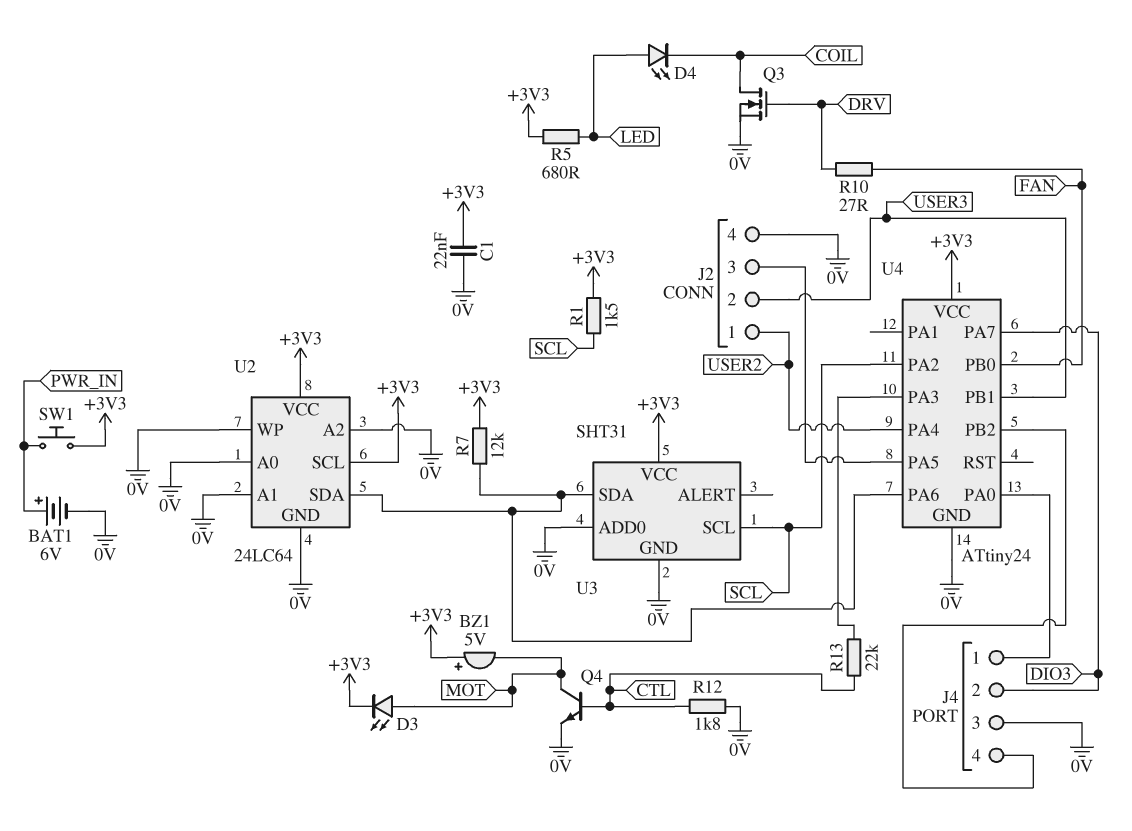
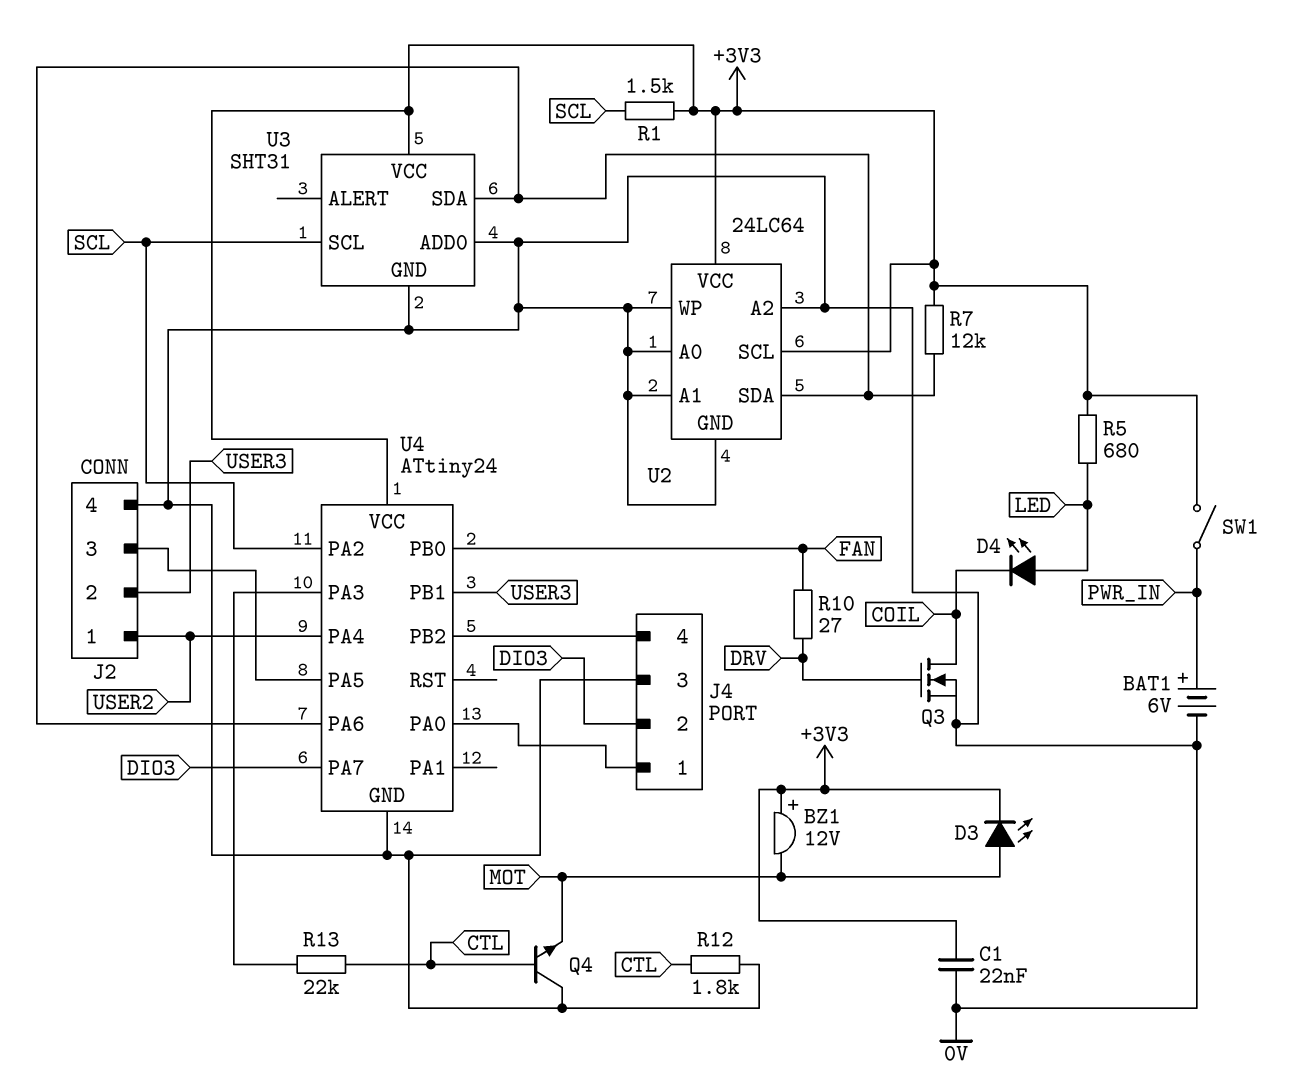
BZ1: buzzer 5V (plus +3V3, minus MOT) -> buzzer 12V (plus +3V3, minus MOT)
Q4: NPN (B CTL, C MOT, E 0V) -> NPN (B CTL, C 0V, E MOT)
SW1: button (+3V3, PWR_IN) -> switch (+3V3, PWR_IN)

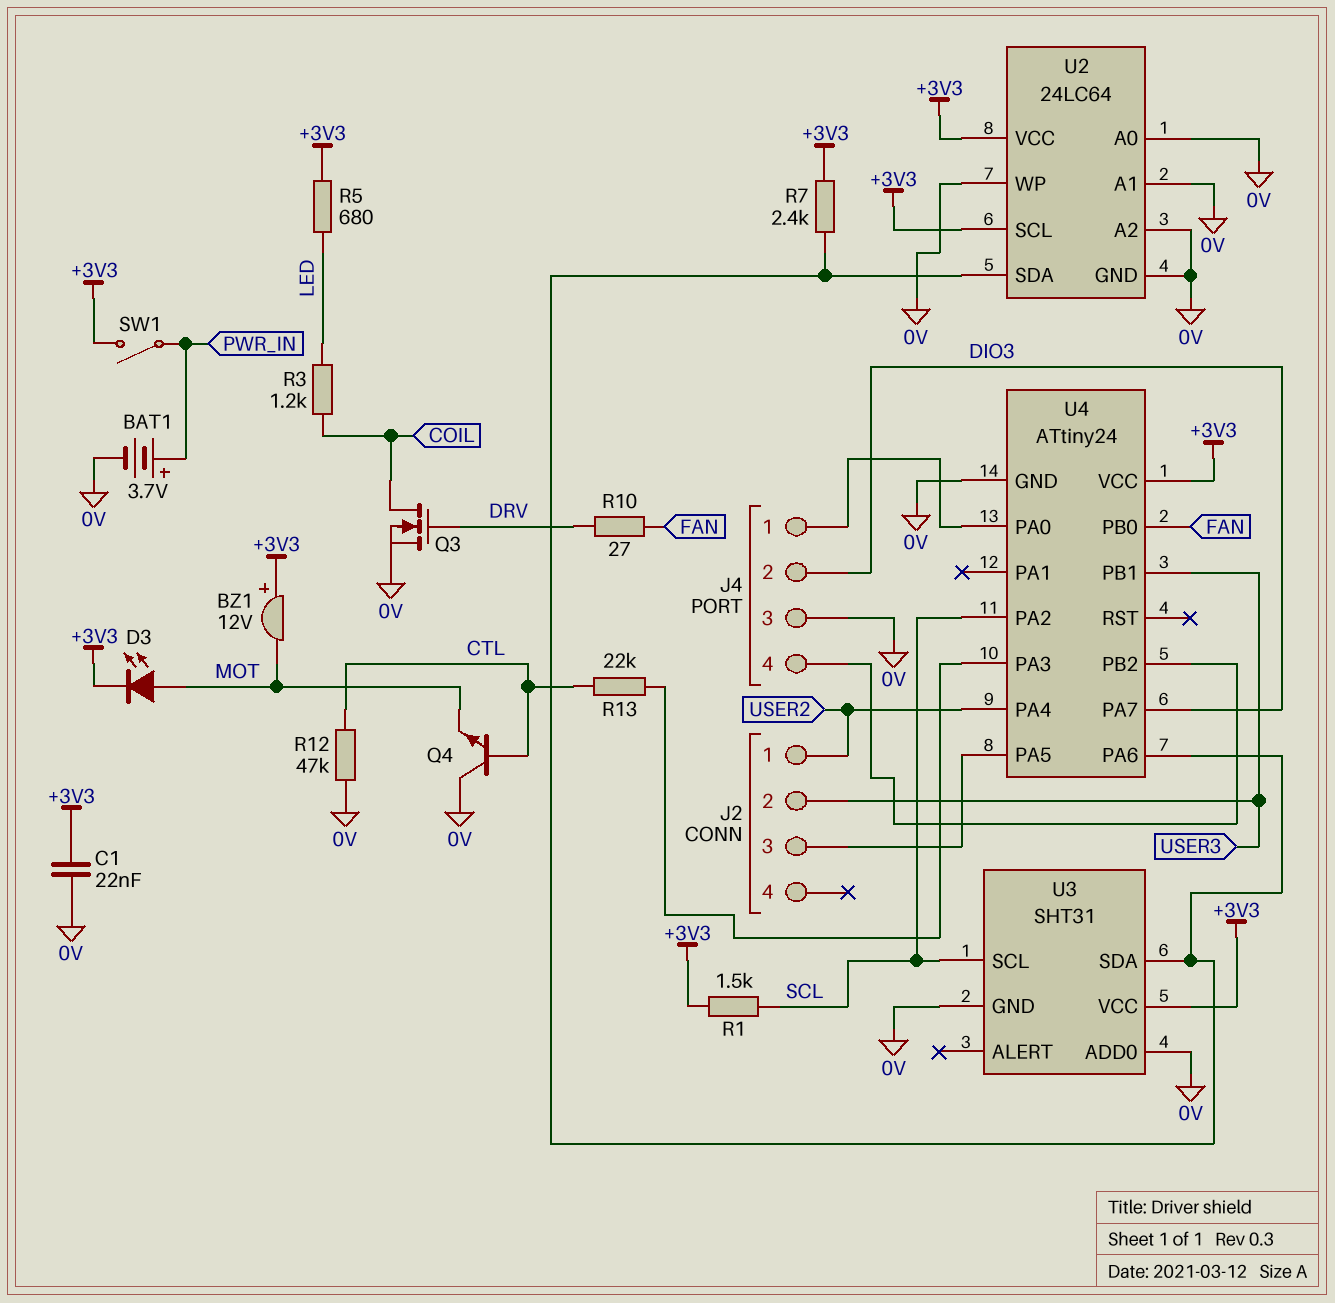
BAT1: 6V (plus PWR_IN, minus 0V) -> 3.7V (plus PWR_IN, minus 0V)
D4: LED (A LED, K COIL) -> none
J2 pin 4: 0V -> none
R3: none -> 1.2k (COIL, LED)
R7: 12k (+3V3, U2/SDA) -> 2.4k (+3V3, U2/SDA)
R12: 1.8k (0V, CTL) -> 47k (0V, CTL)

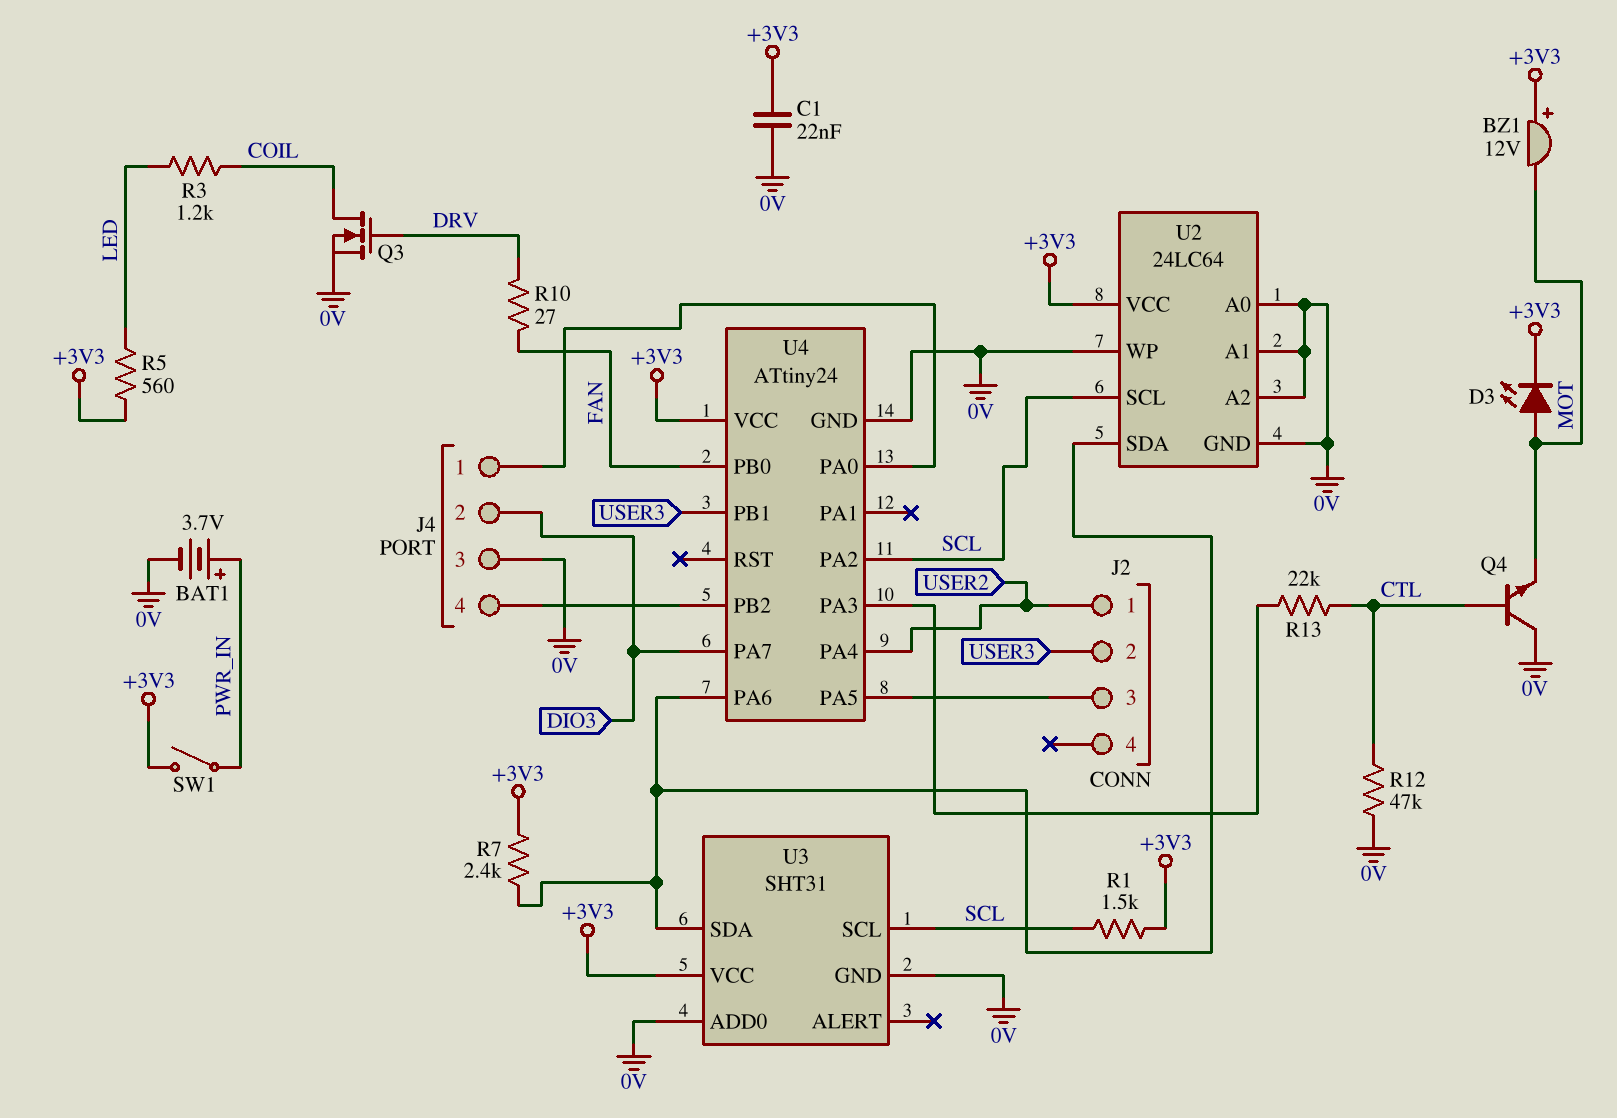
R5: 680 (+3V3, LED) -> 560 (+3V3, LED)
U2 pin SCL: +3V3 -> SCL

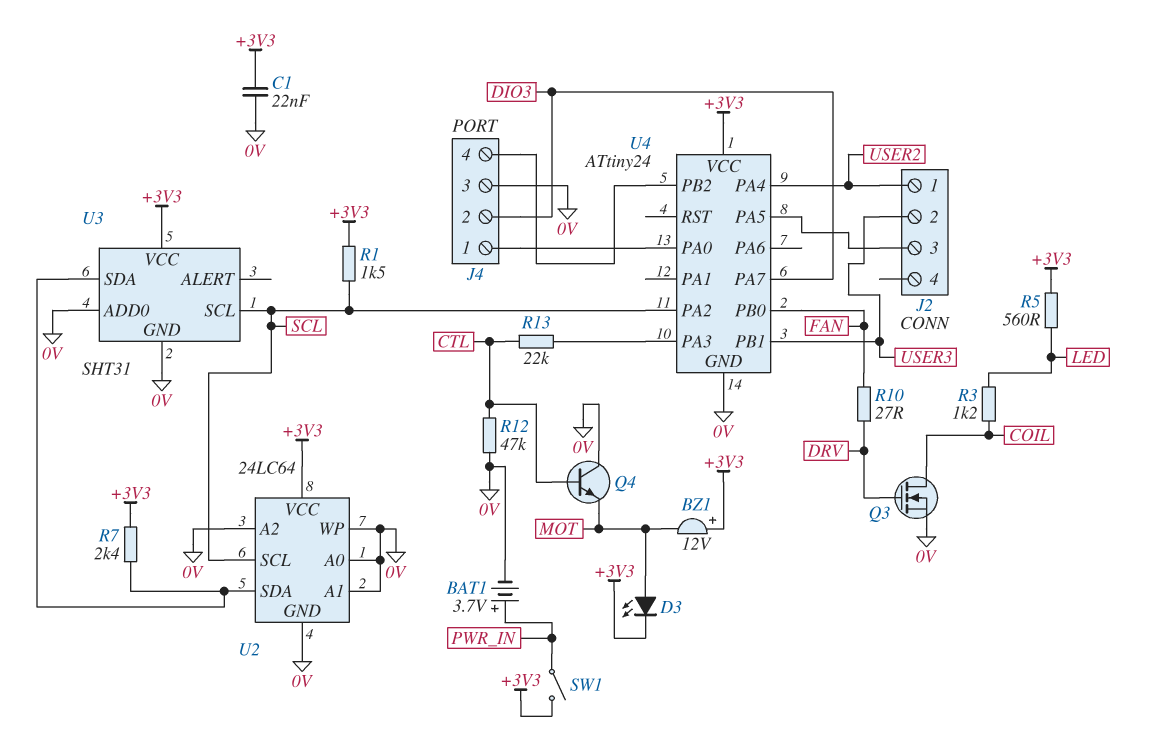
U4 pin PA6: U2/SDA -> none

